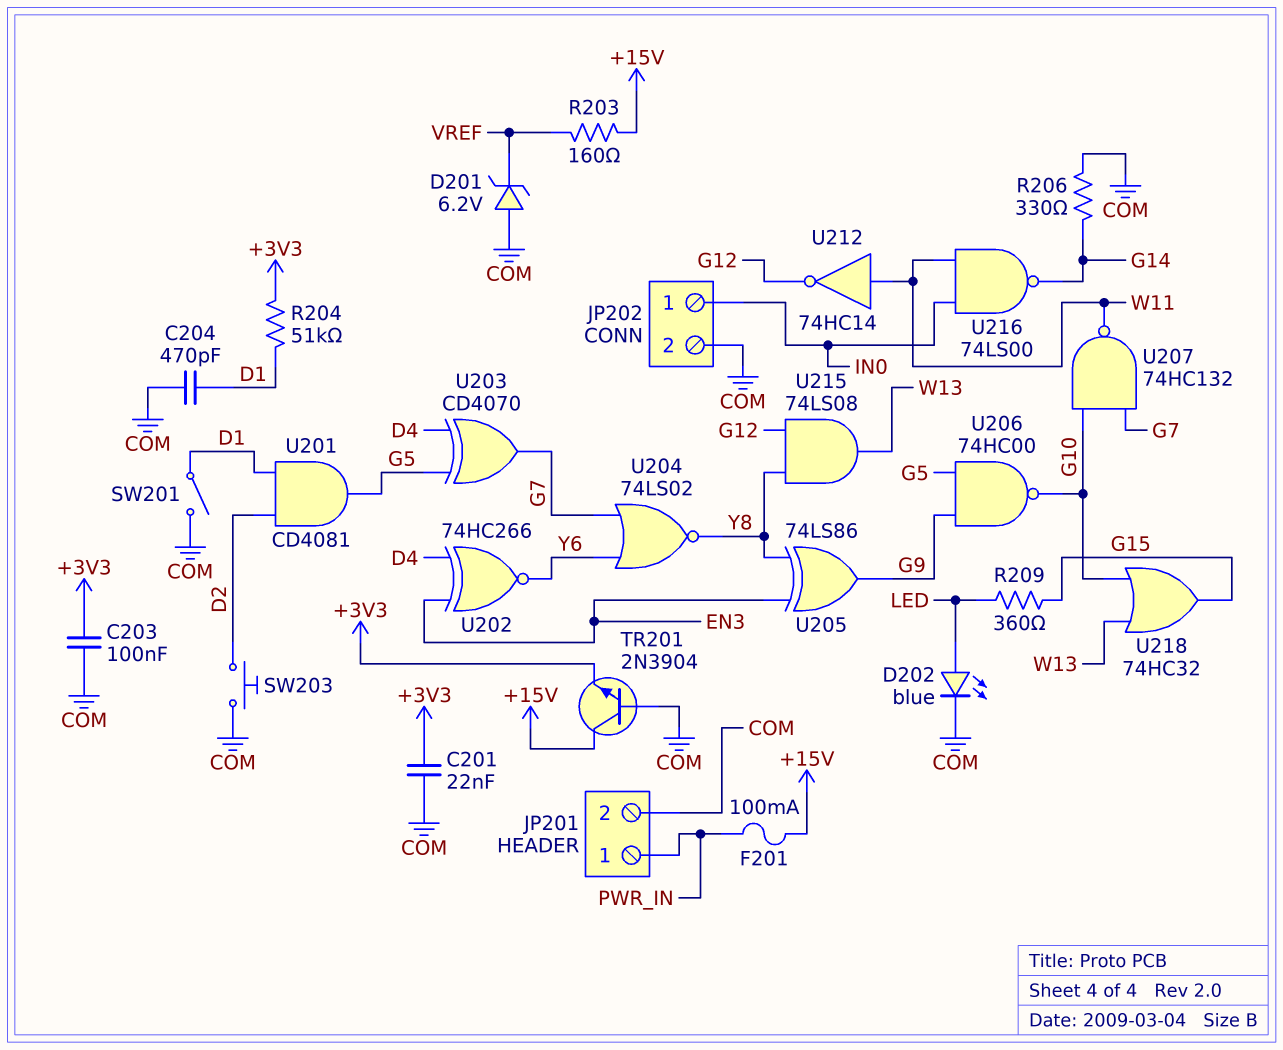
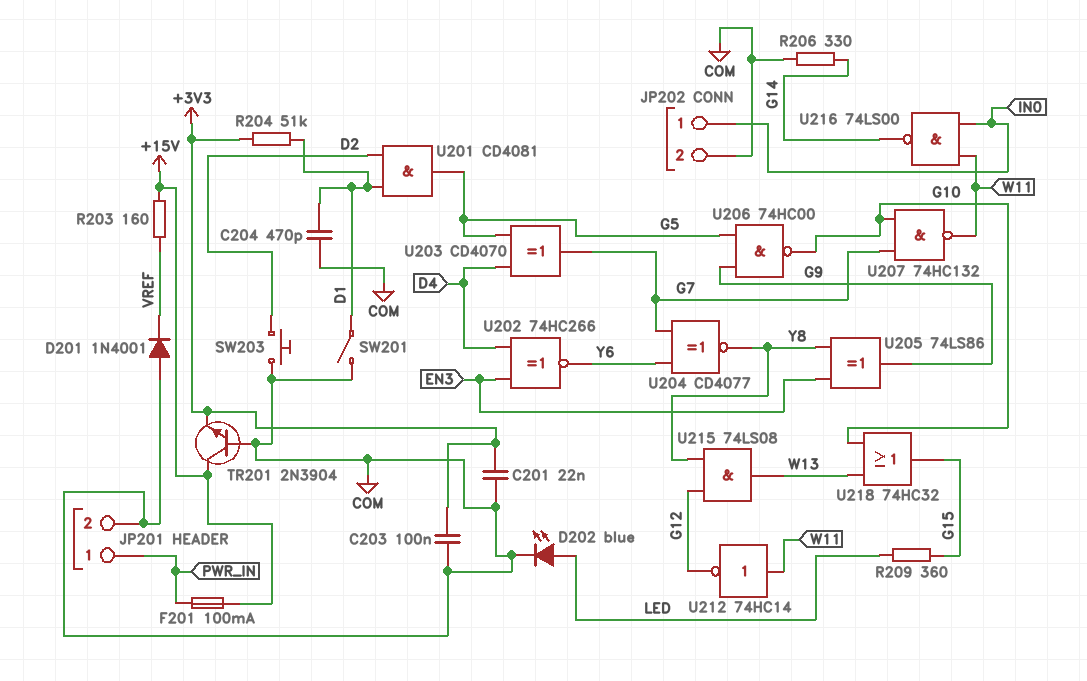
D201: zener 6.2V (A COM, K VREF) -> diode 1N4001 (A COM, K VREF)
U204: NOR 74LS02 (in G7, in Y6, out Y8) -> XNOR CD4077 (in G7, in Y6, out Y8)

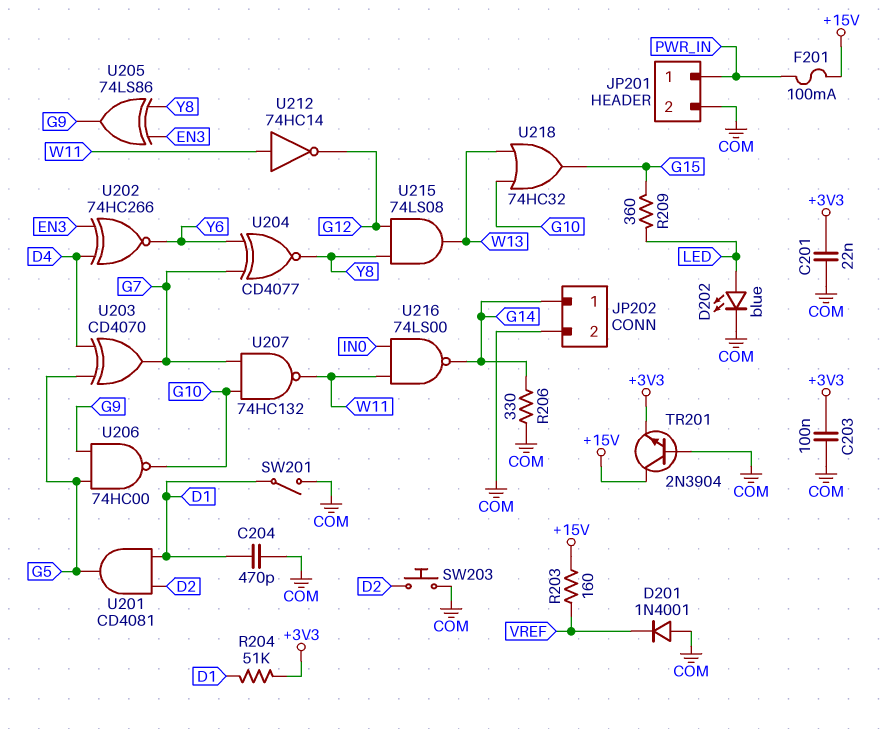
JP202 pin 1: IN0 -> G14

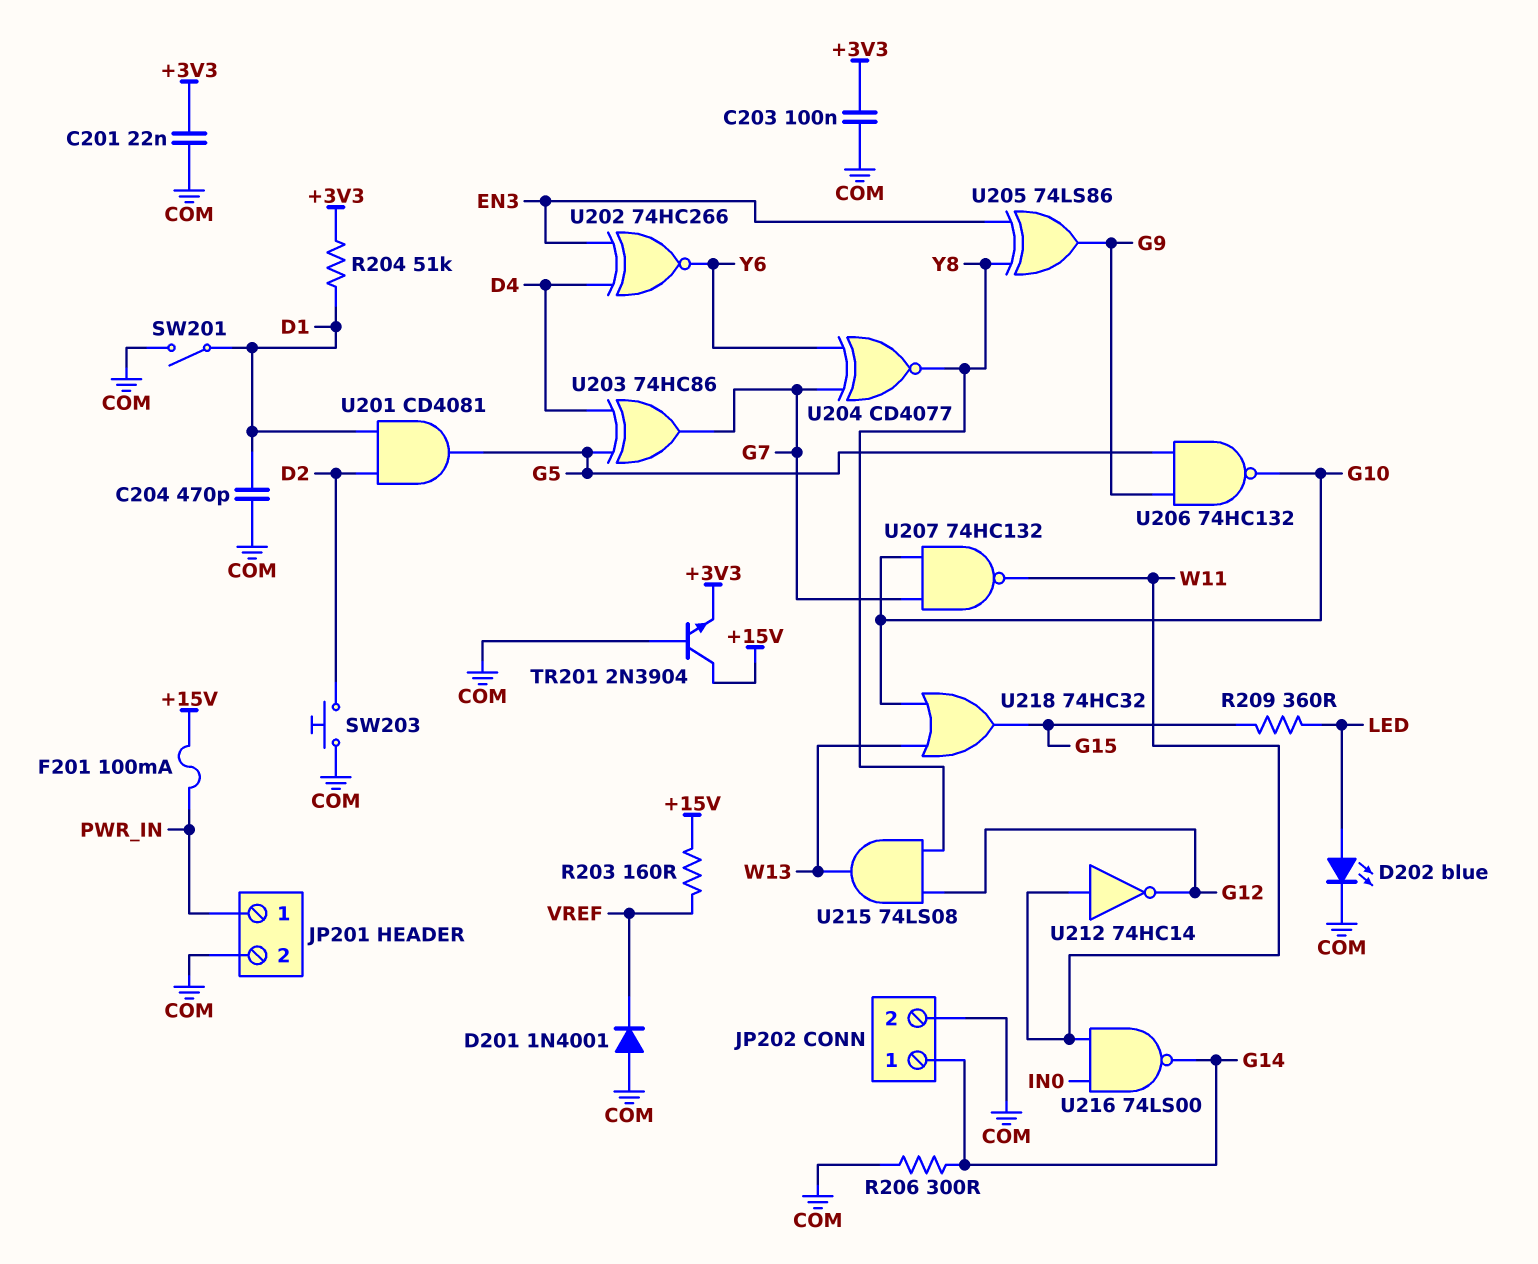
R206: 330 (COM, G14) -> 300 (COM, G14)
U203: XOR CD4070 (in D4, in G5, out G7) -> XOR 74HC86 (in D4, in G5, out G7)
U206: NAND 74HC00 (in G5, in G9, out G10) -> NAND 74HC132 (in G5, in G9, out G10)

